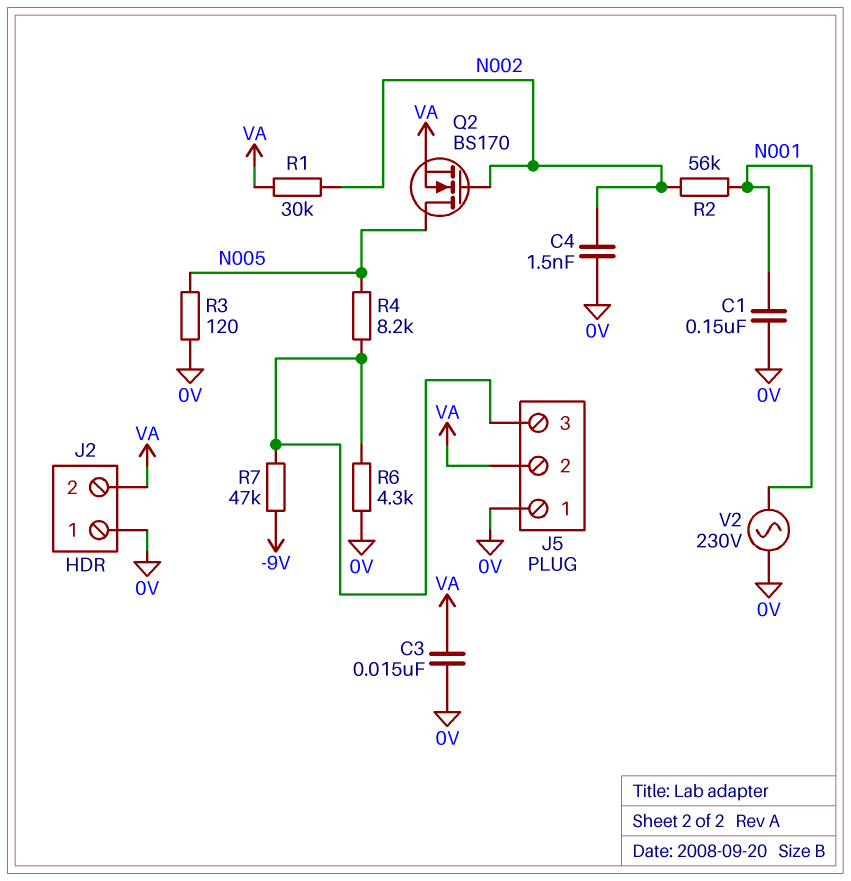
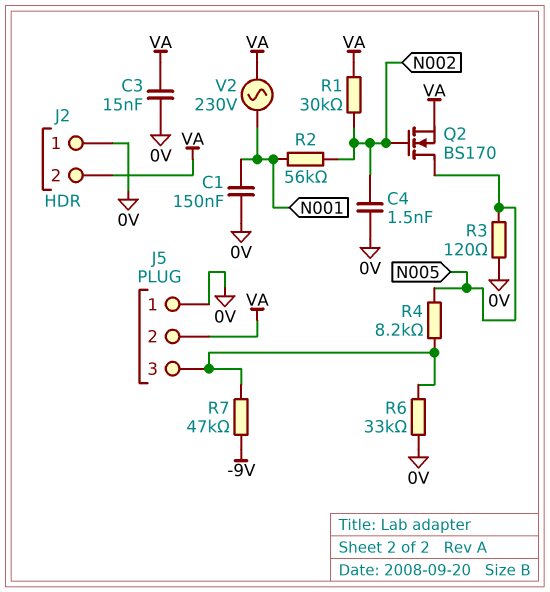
R6: 4.3k (0V, J5/3) -> 33k (0V, J5/3)
V2: AC 230V (0V, N001) -> AC 230V (N001, VA)

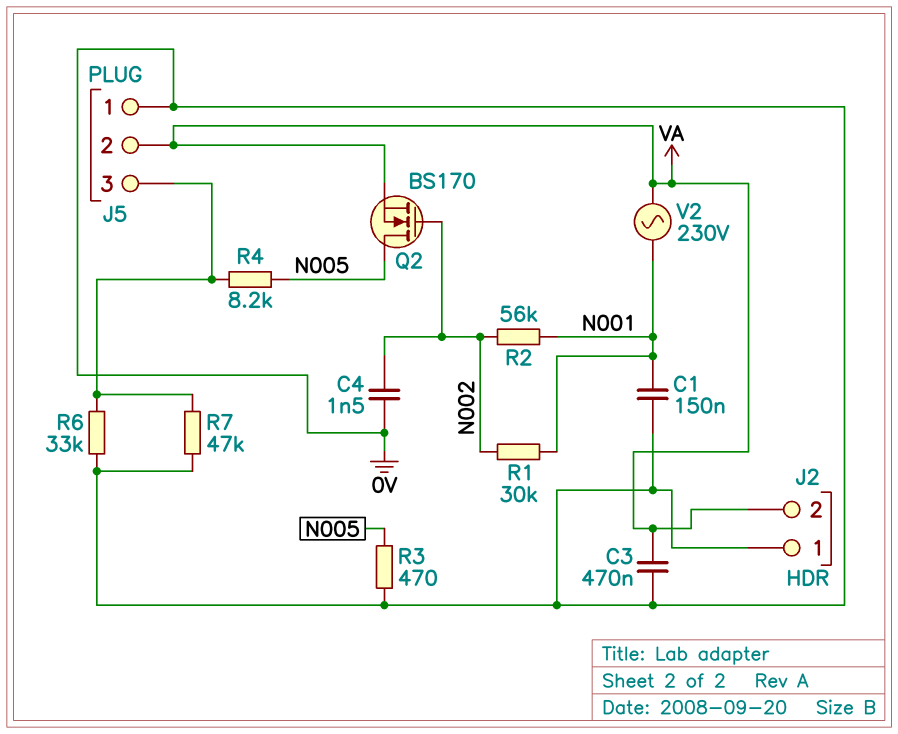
C3: 15nF (0V, VA) -> 470nF (0V, VA)
R1: 30k (N002, VA) -> 30k (N001, N002)
R3: 120 (0V, N005) -> 470 (0V, N005)
R7: 47k (-9V, J5/3) -> 47k (0V, J5/3)

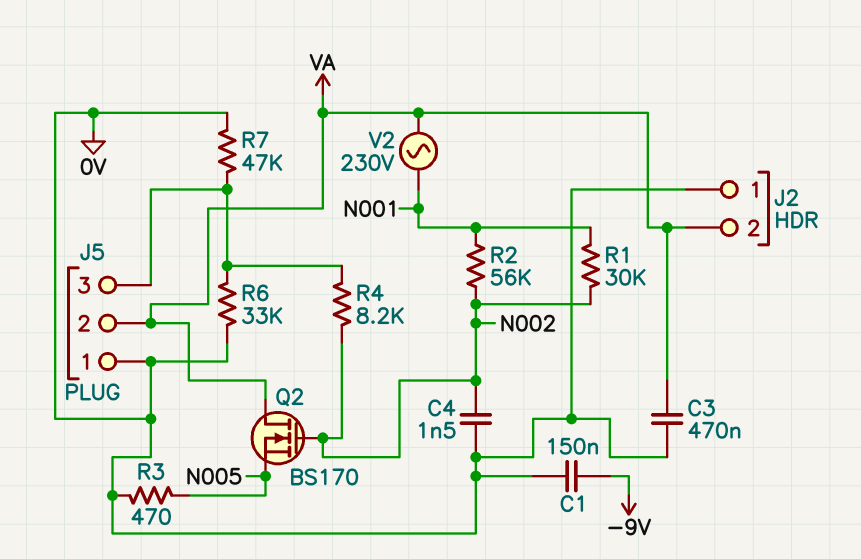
C1: 150nF (0V, N001) -> 150nF (-9V, 0V)
Q2: NMOS BS170 (G N002, D N005, S VA) -> NMOS BS170 (G N002, D VA, S N005)
R4: 8.2k (J5/3, N005) -> 8.2k (J5/3, N002)

